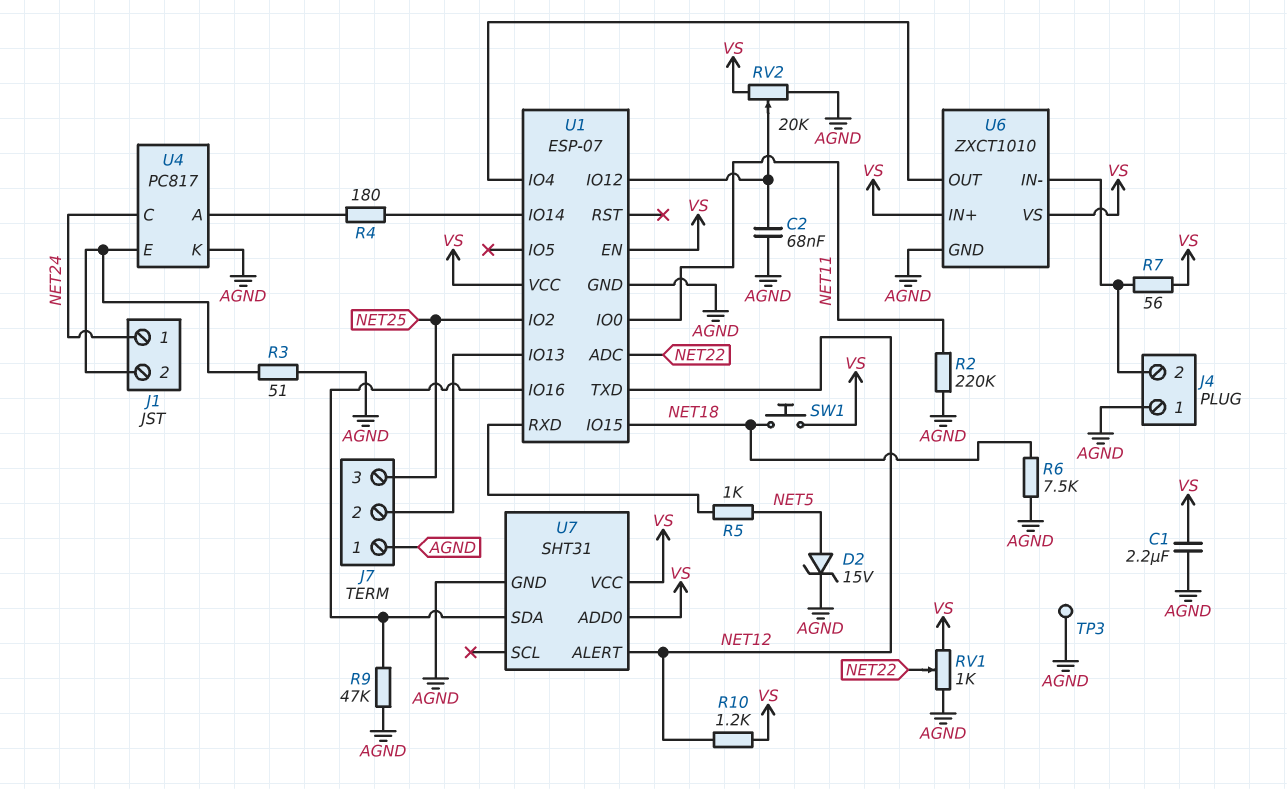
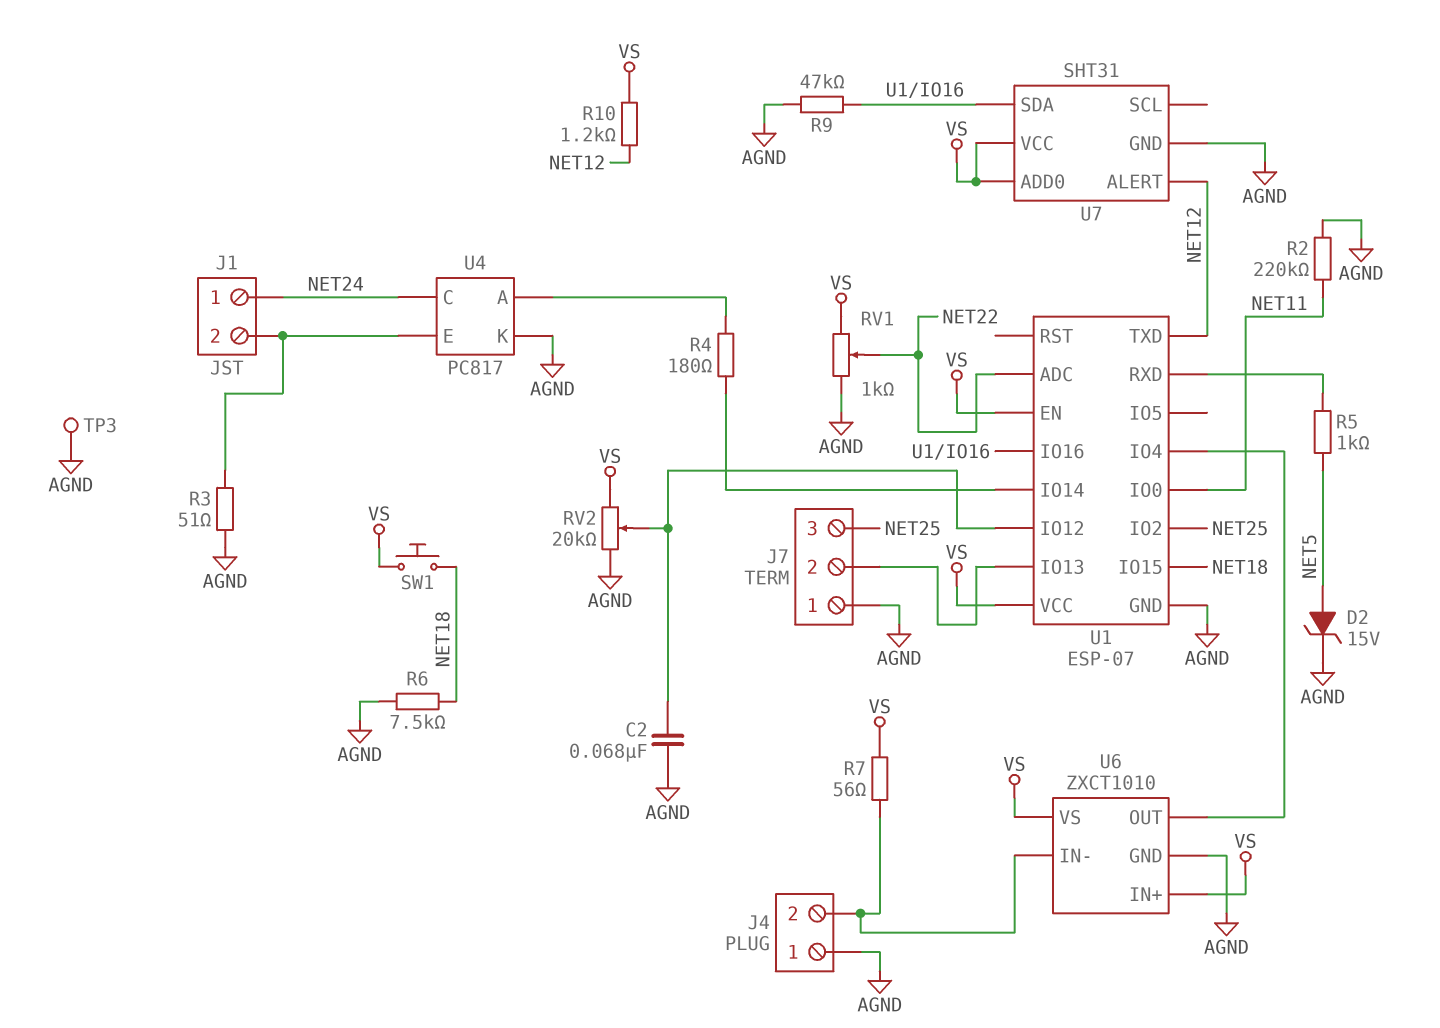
C1: 2.2uF (AGND, VS) -> none

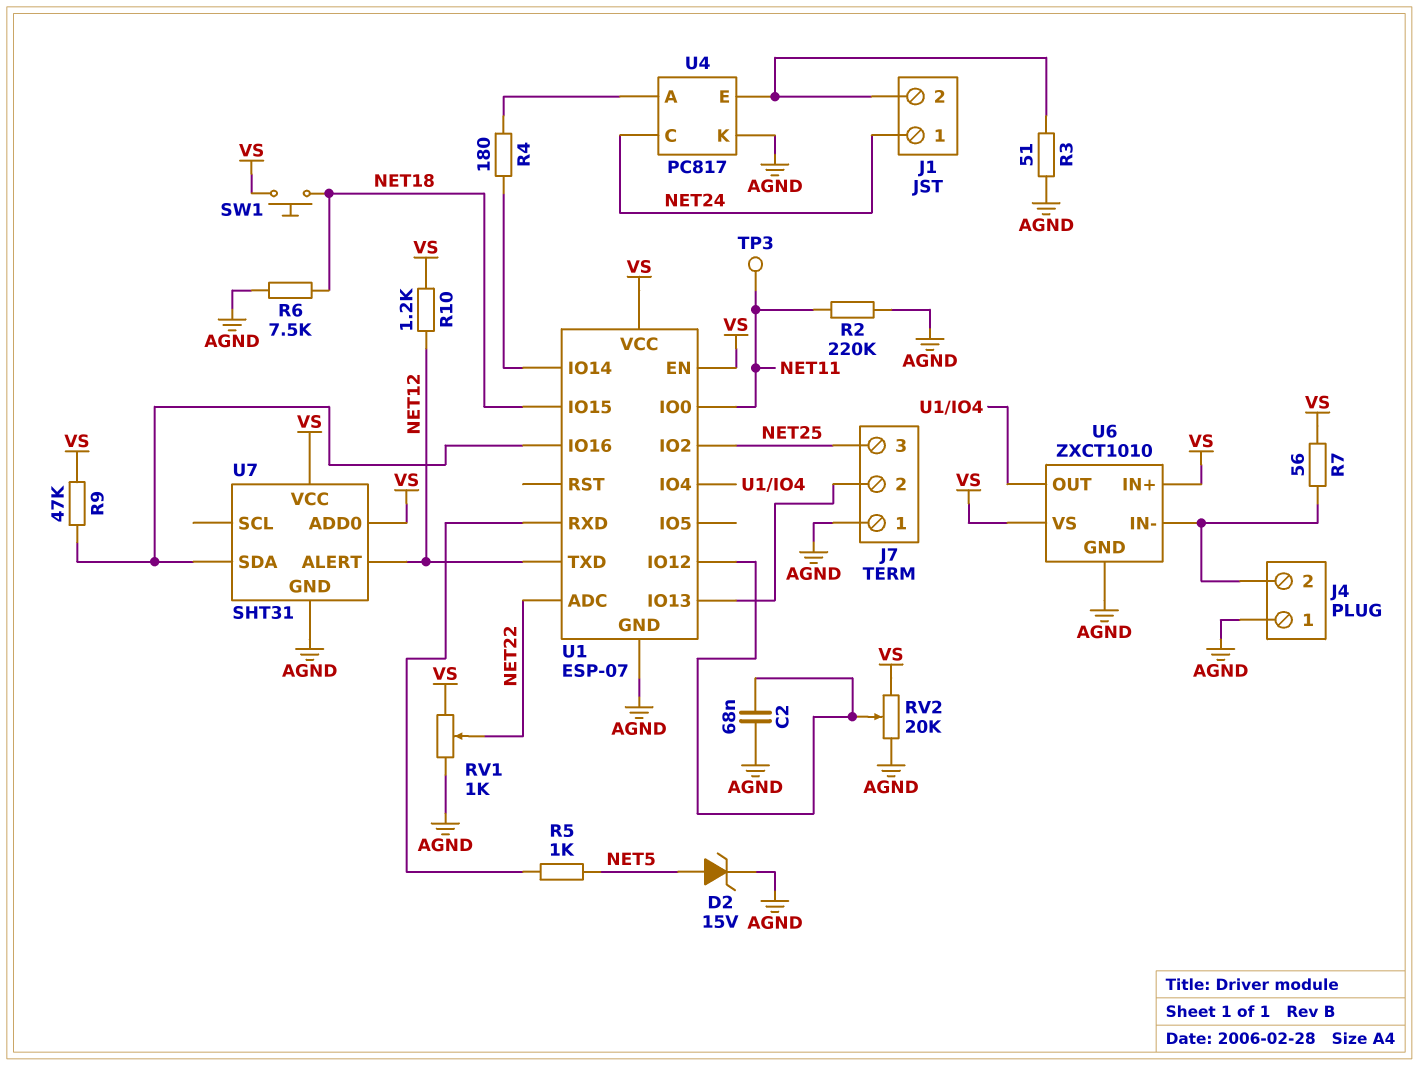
R9: 47k (AGND, U1/IO16) -> 47k (U1/IO16, VS)
TP3: test point (AGND) -> test point (NET11)

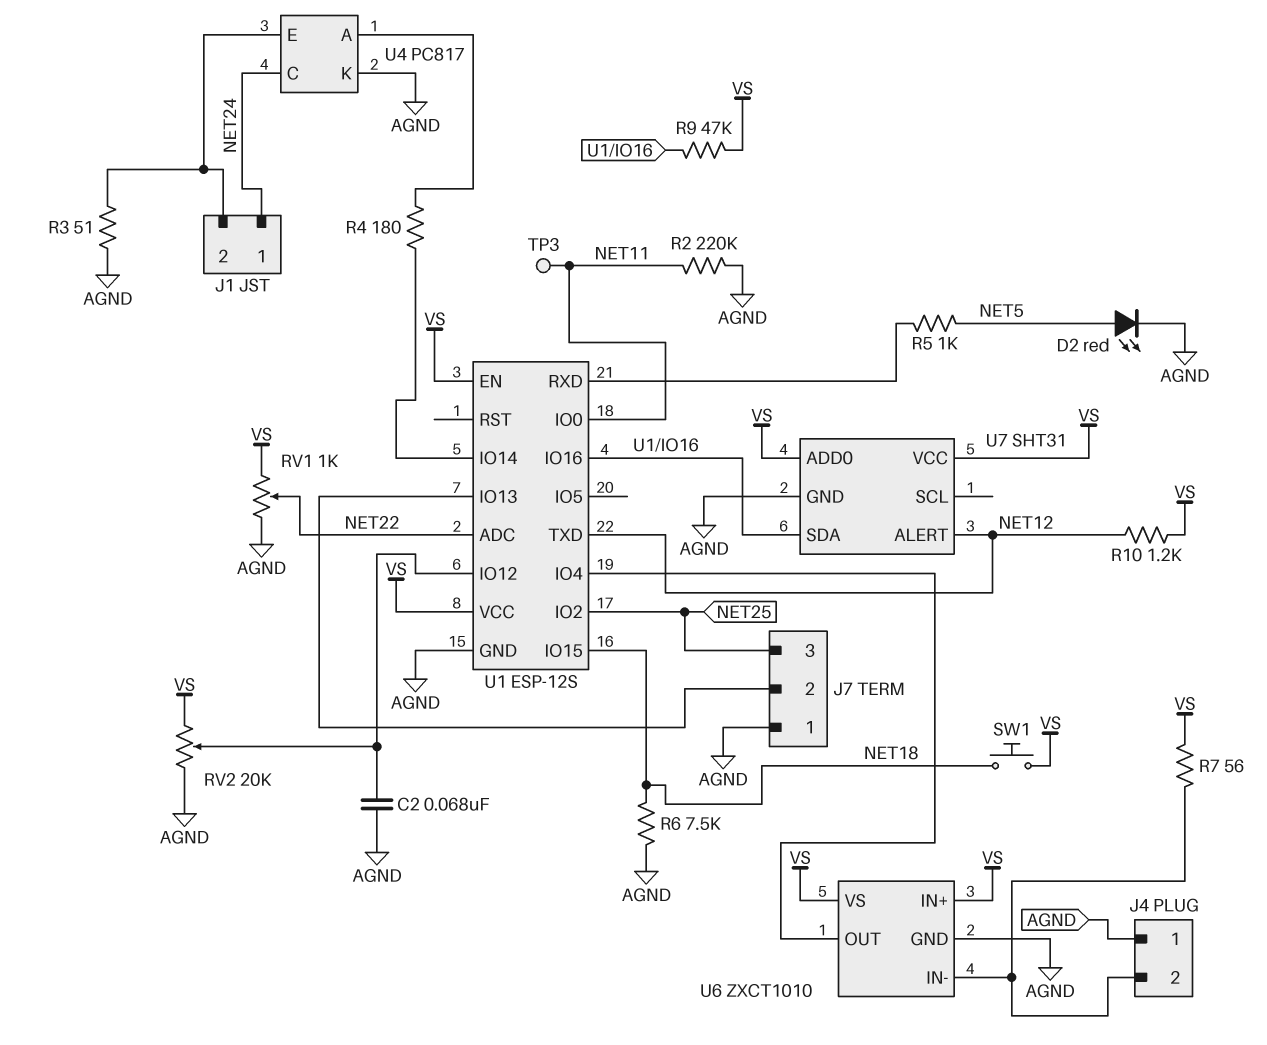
D2: zener 15V (A NET5, K AGND) -> LED red (A NET5, K AGND)
U1: ESP-07 -> ESP-12S

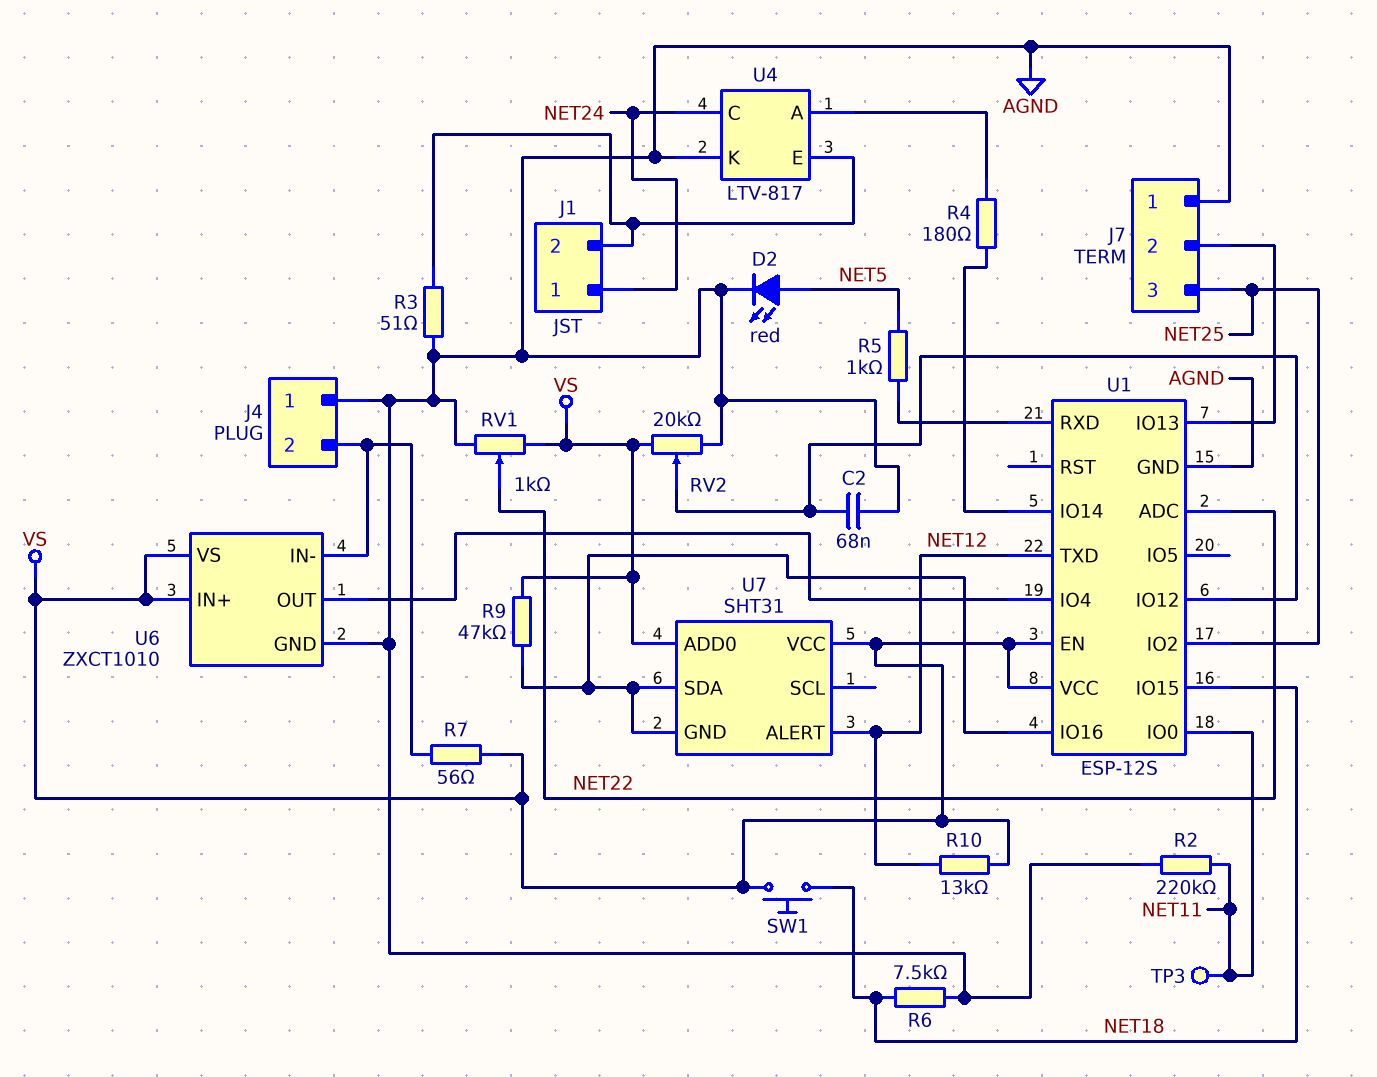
R10: 1.2k (NET12, VS) -> 13k (NET12, VS)
U4: PC817 -> LTV-817
U7 pin GND: AGND -> U1/IO16

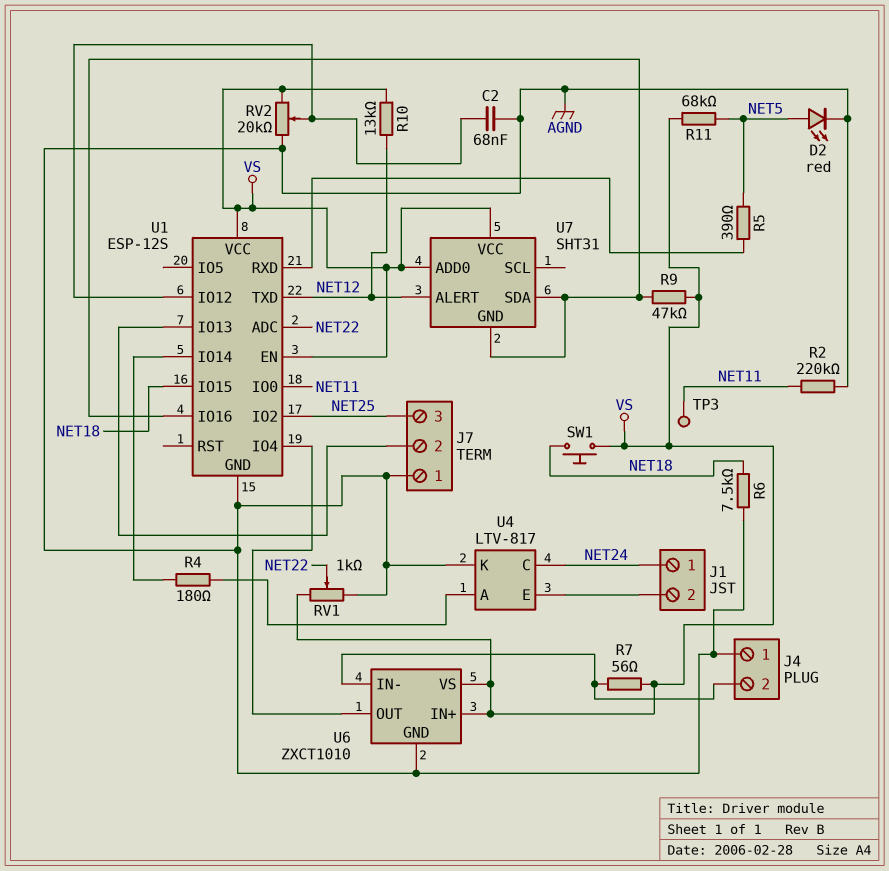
R3: 51 (AGND, J1/2) -> none
R5: 1k (NET5, U1/RXD) -> 390 (NET5, U1/RXD)
R11: none -> 68k (NET5, VS)

